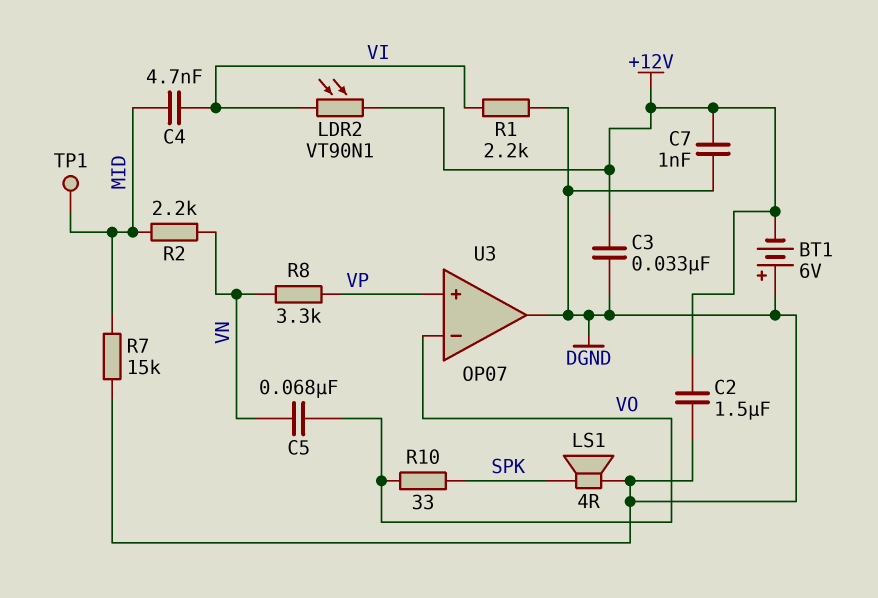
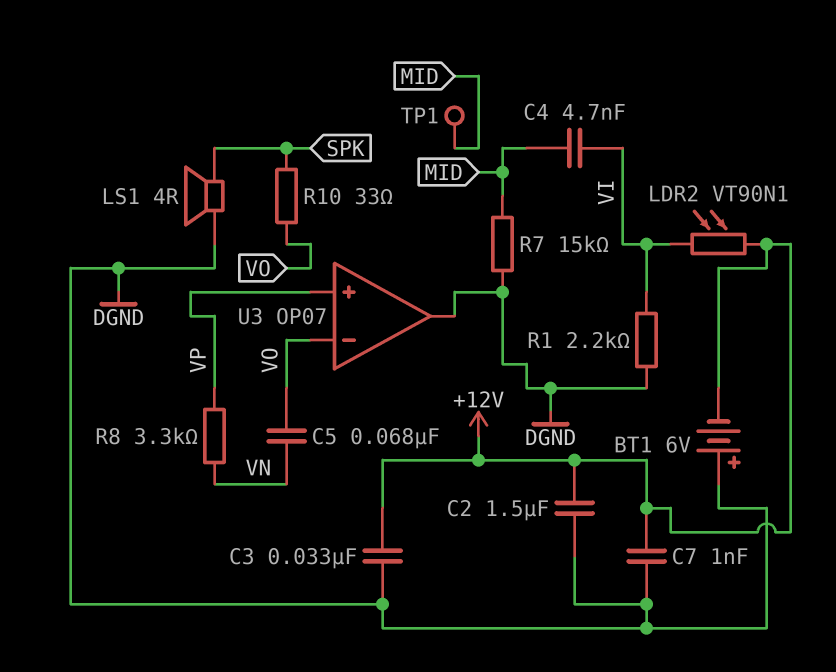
R2: 2.2k (MID, VN) -> none

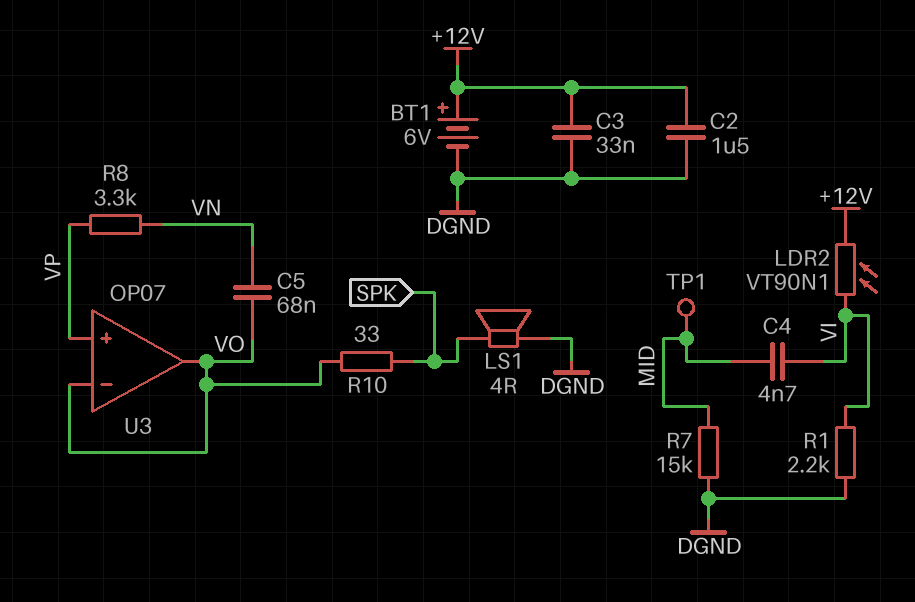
BT1: 6V (plus DGND, minus +12V) -> 6V (plus +12V, minus DGND)
C7: 1nF (+12V, DGND) -> none
U3 pin out: DGND -> VO

